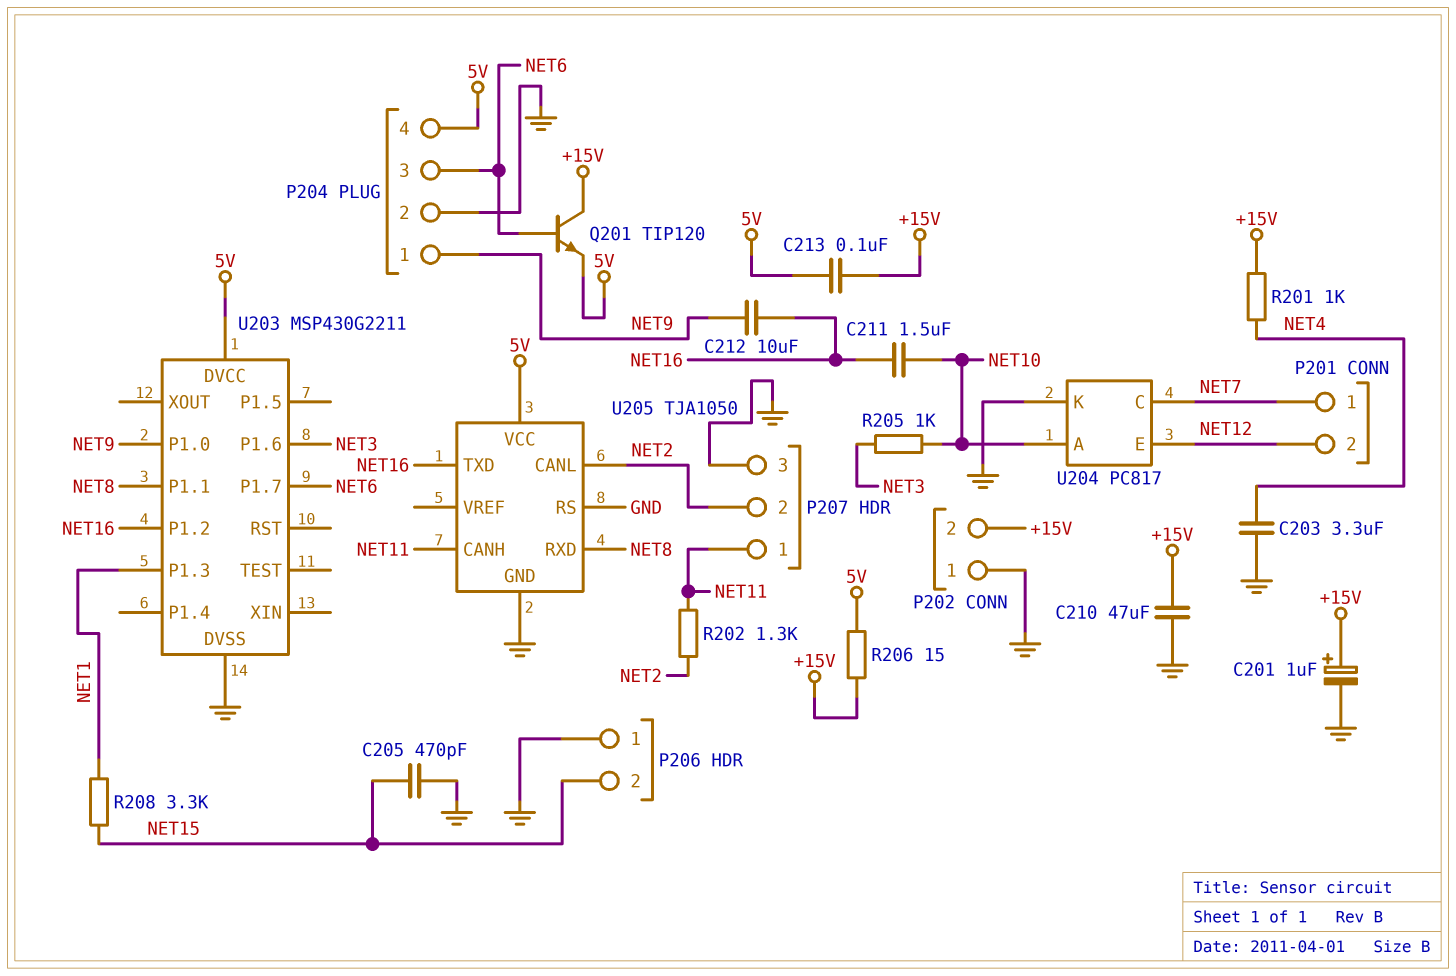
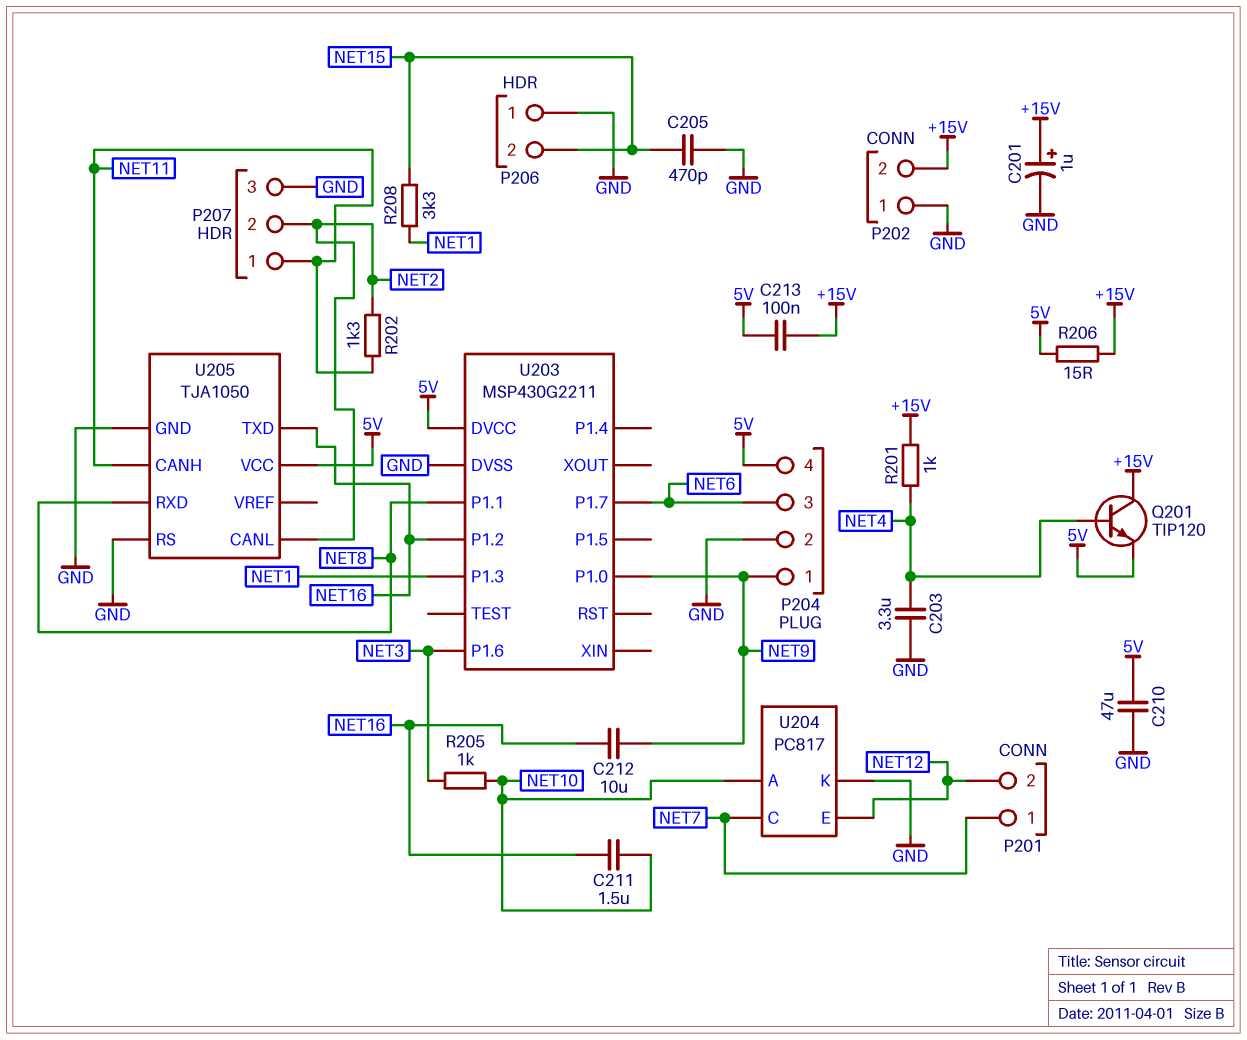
C210: 47uF (+15V, GND) -> 47uF (5V, GND)
Q201: NPN TIP120 (B NET6, C +15V, E 5V) -> NPN TIP120 (B NET4, C +15V, E 5V)

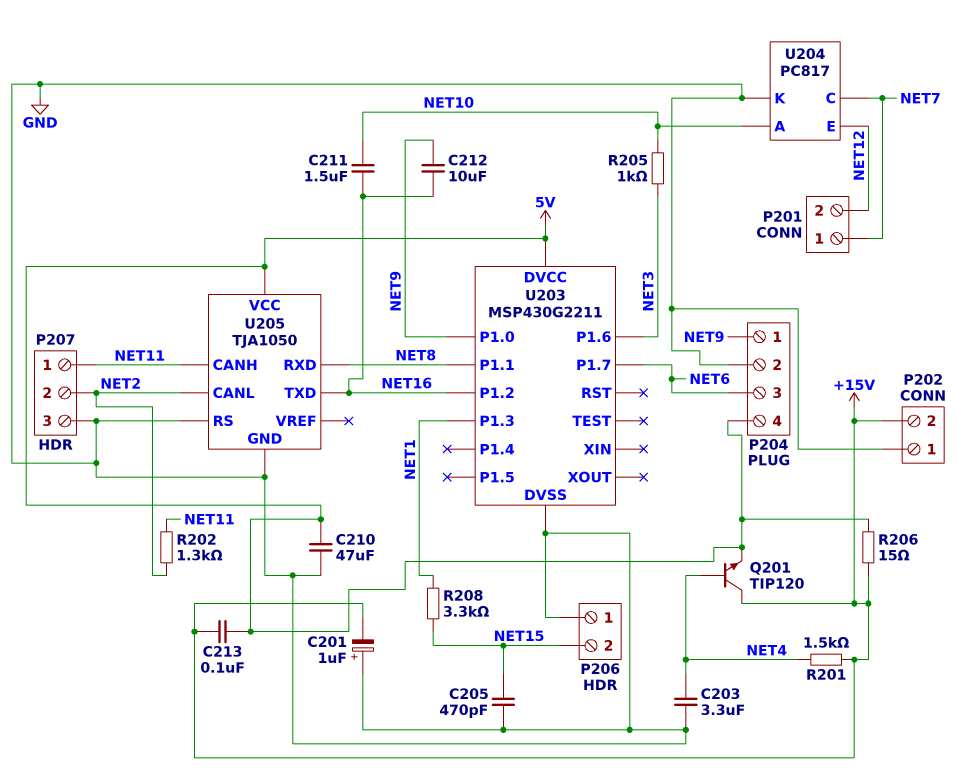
C201: 1uF (plus +15V, minus GND) -> 1uF (plus GND, minus +15V)
R201: 1k (+15V, NET4) -> 1.5k (+15V, NET4)

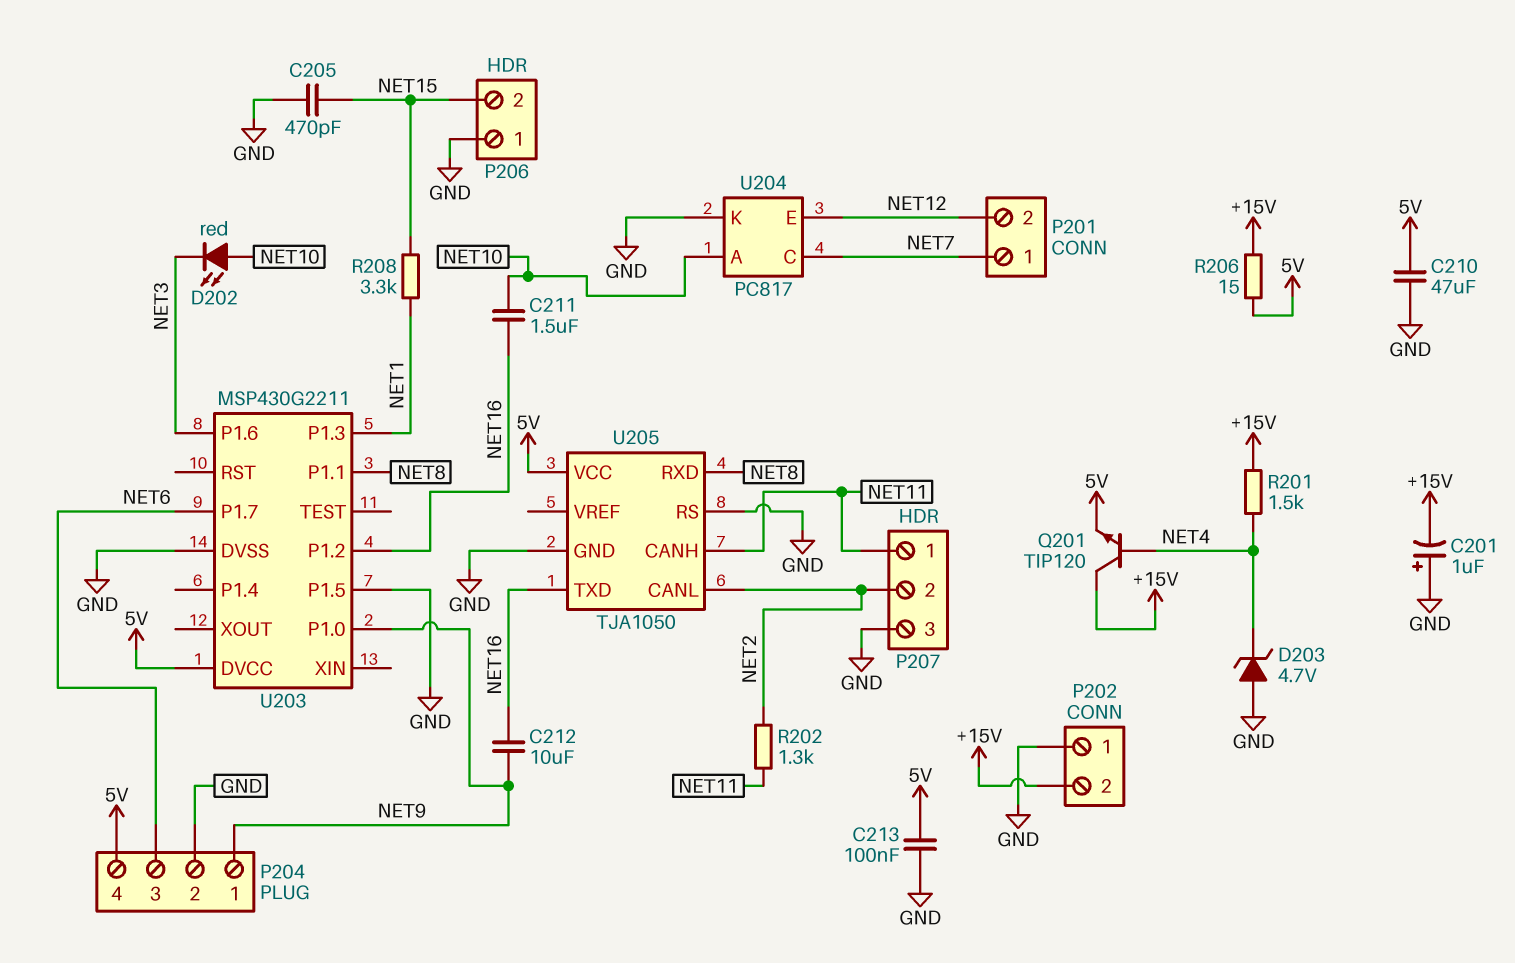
C203: 3.3uF (GND, NET4) -> none
C213: 100nF (+15V, 5V) -> 100nF (5V, GND)
D202: none -> LED red (A NET10, K NET3)
D203: none -> zener 4.7V (A GND, K NET4)
R205: 1k (NET3, NET10) -> none
U203 pin P1.5: none -> GND

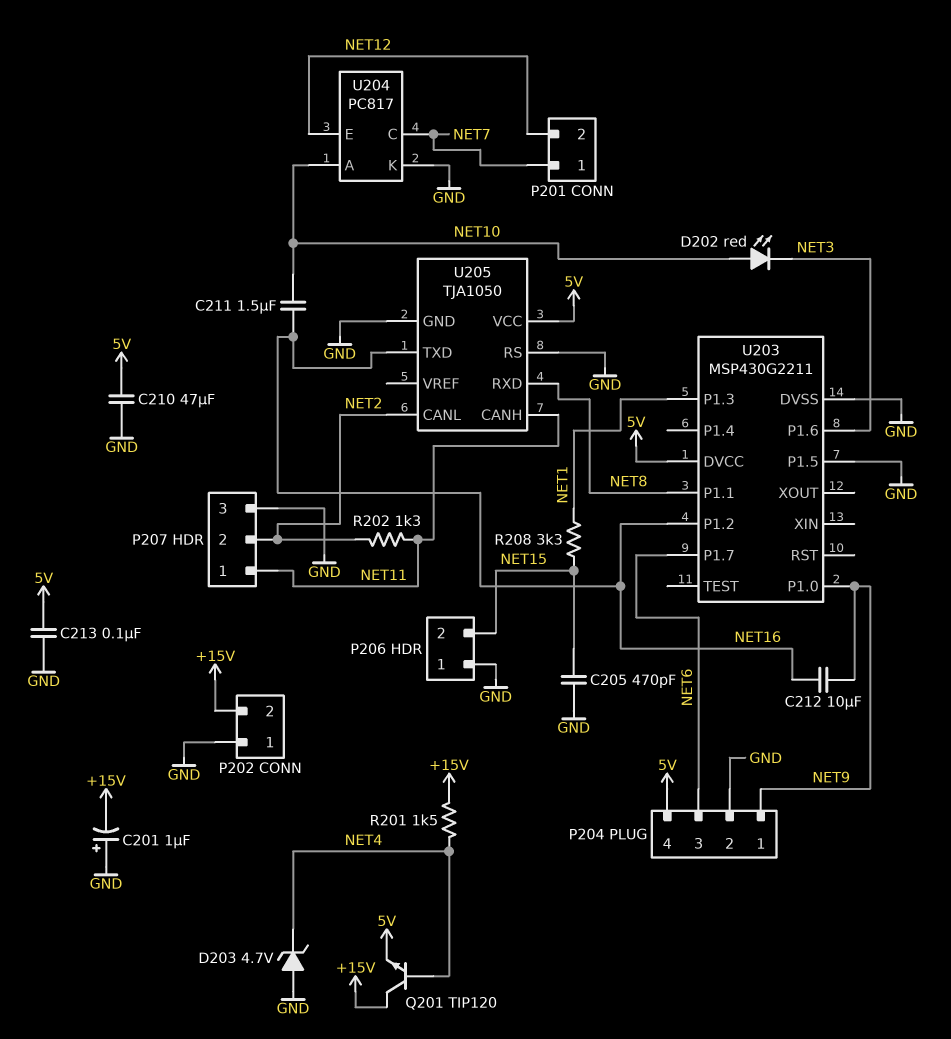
R206: 15 (+15V, 5V) -> none

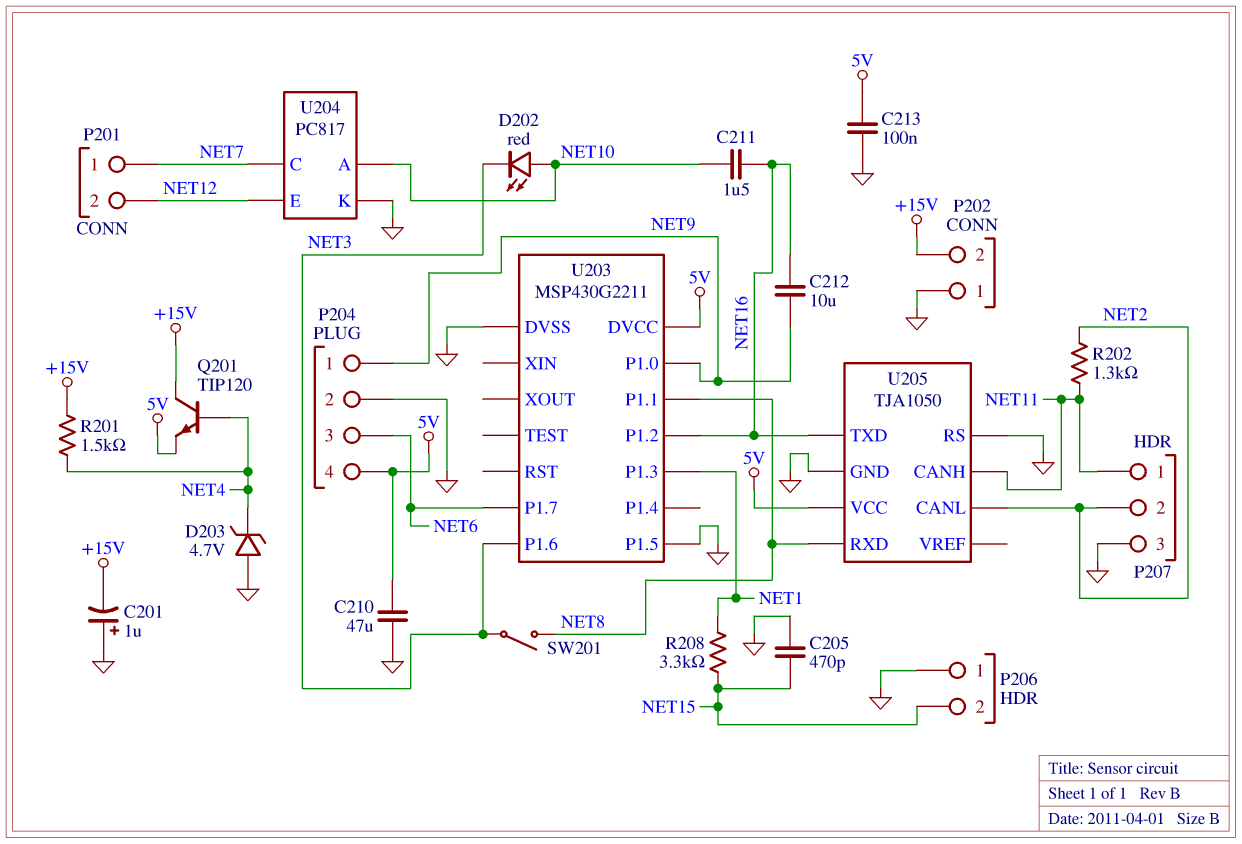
SW201: none -> switch (NET3, NET8)

